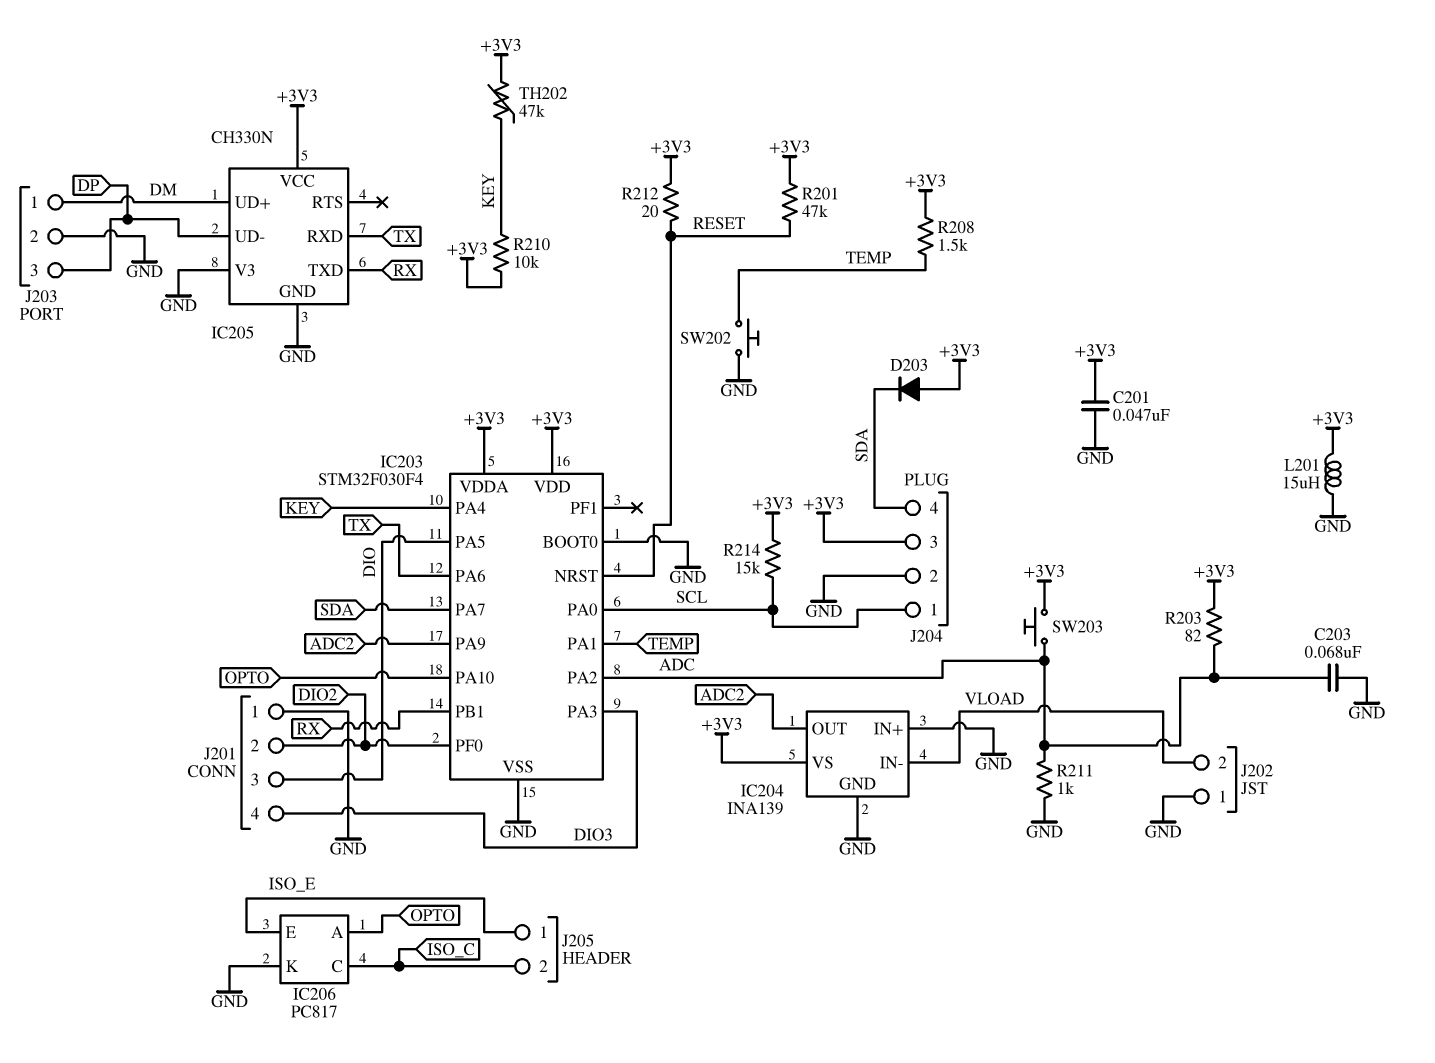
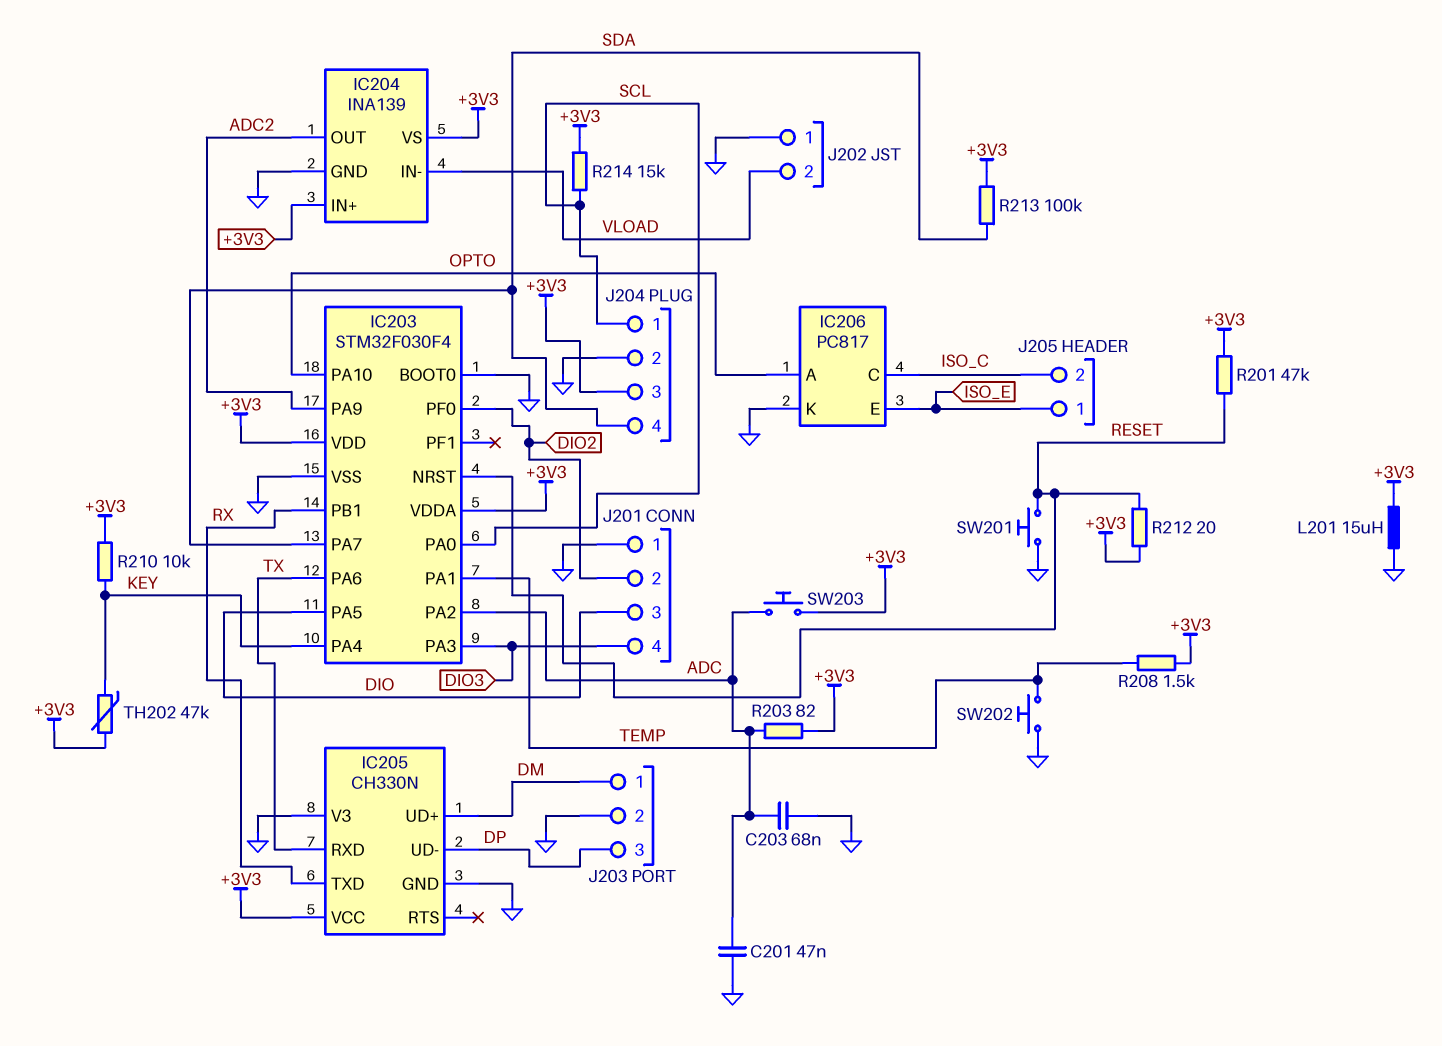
C201: 47nF (+3V3, GND) -> 47nF (ADC, GND)
D203: diode (A +3V3, K SDA) -> none
IC204 pin IN+: GND -> +3V3
R211: 1k (ADC, GND) -> none
R213: none -> 100k (+3V3, SDA)
SW201: none -> button (GND, RESET)

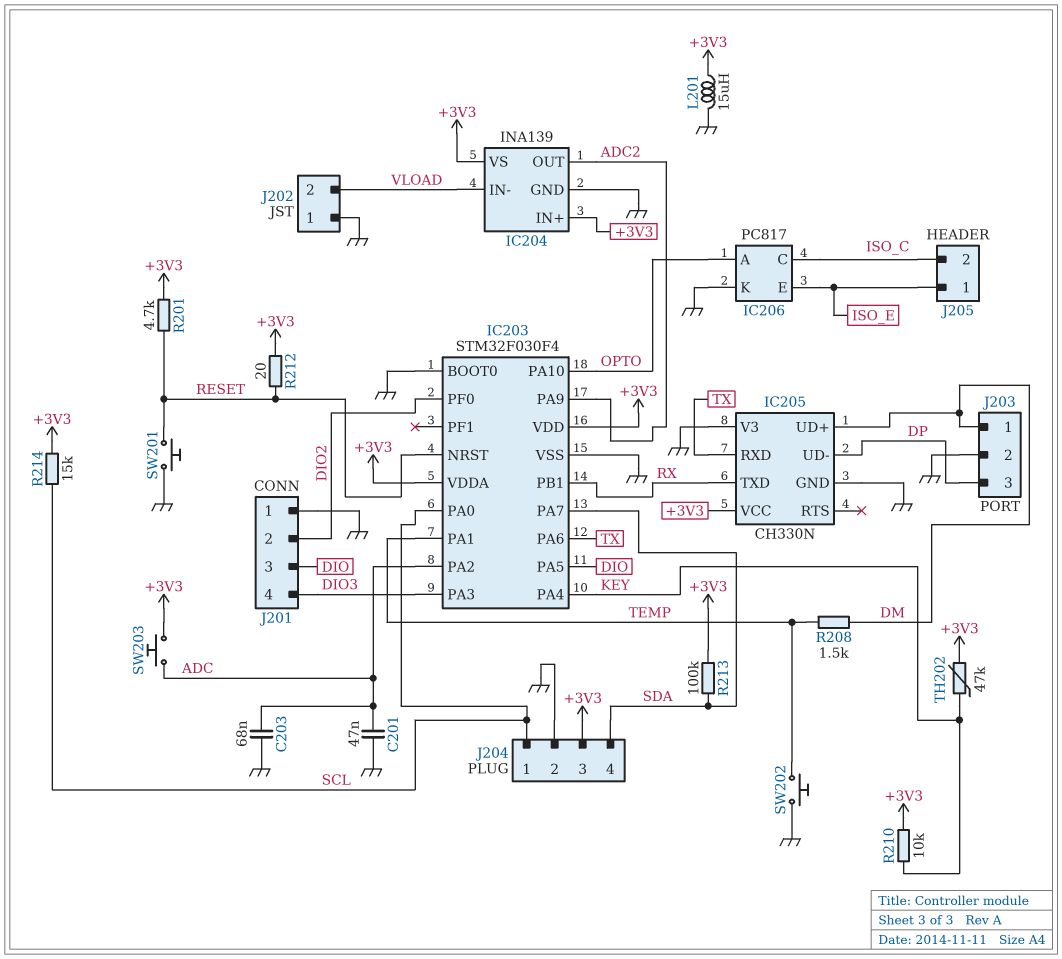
R201: 47k (+3V3, RESET) -> 4.7k (+3V3, RESET)
R203: 82 (+3V3, ADC) -> none
R208: 1.5k (+3V3, TEMP) -> 1.5k (DM, TEMP)

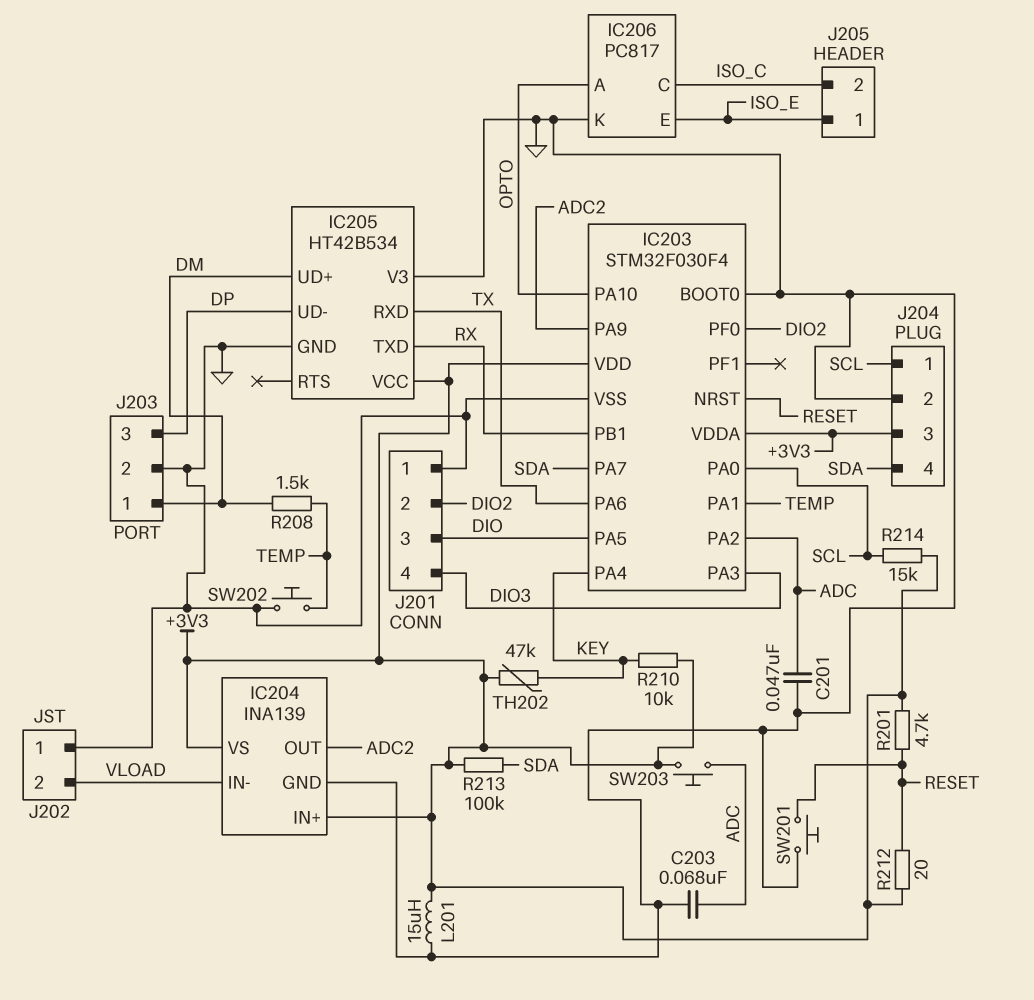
IC205: CH330N -> HT42B534

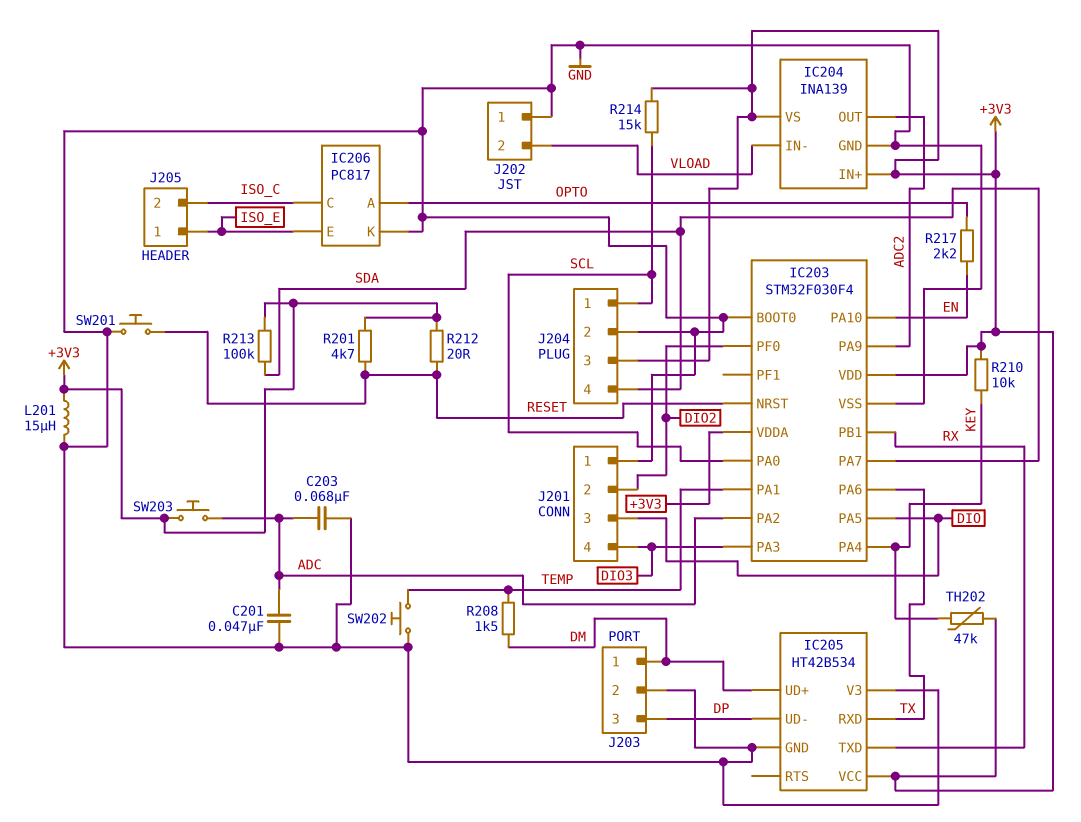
IC203 pin PA10: OPTO -> EN
R217: none -> 2.2k (EN, OPTO)

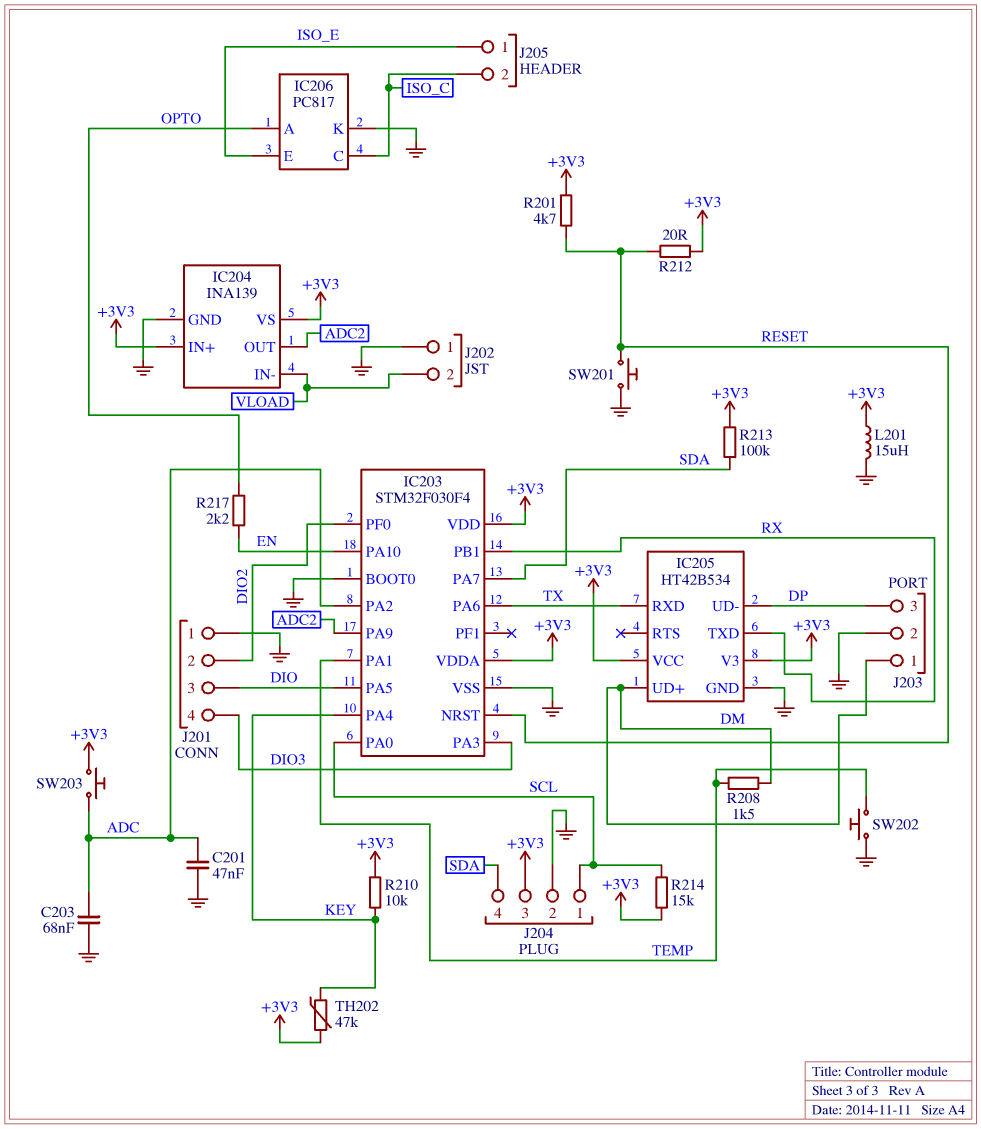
IC205 pin V3: GND -> +3V3

